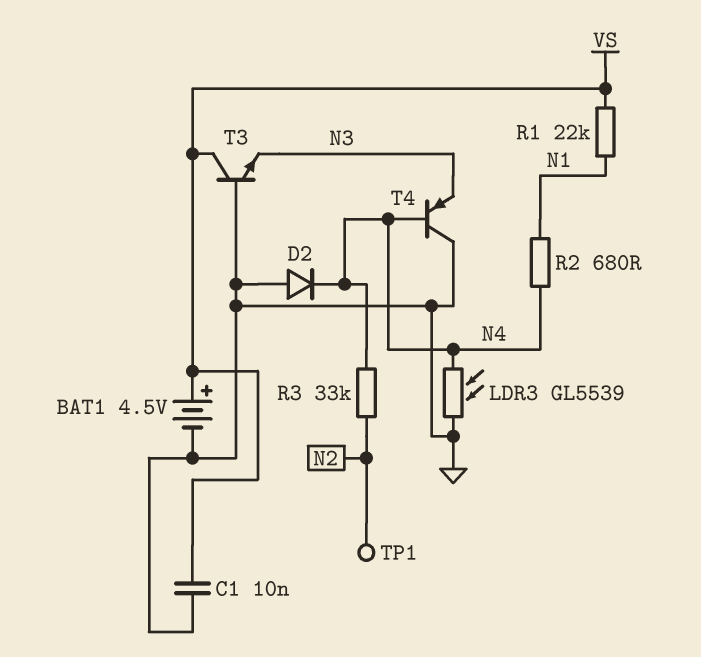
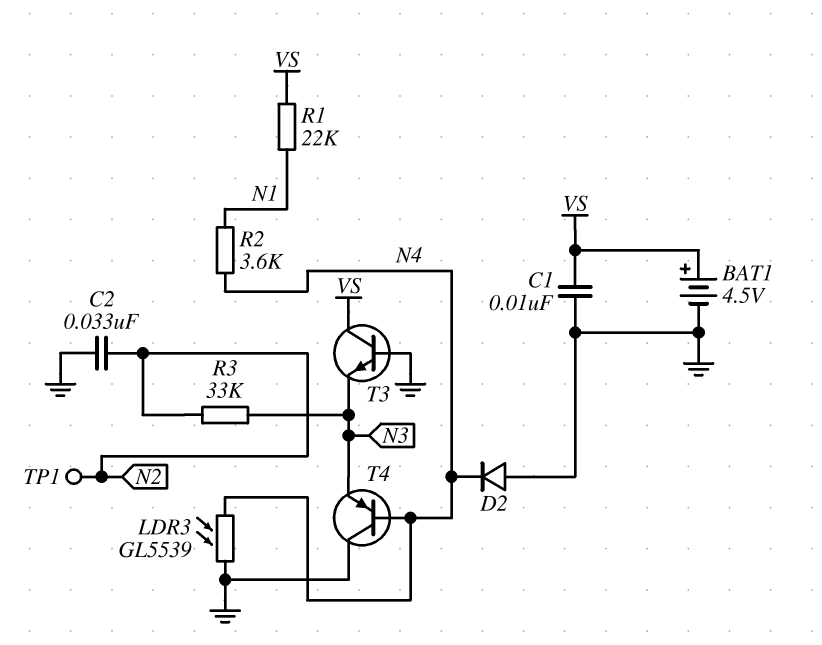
C2: none -> 33nF (GND, N2)
R2: 680 (N1, N4) -> 3.6k (N1, N4)
R3: 33k (N2, N4) -> 33k (N2, N3)

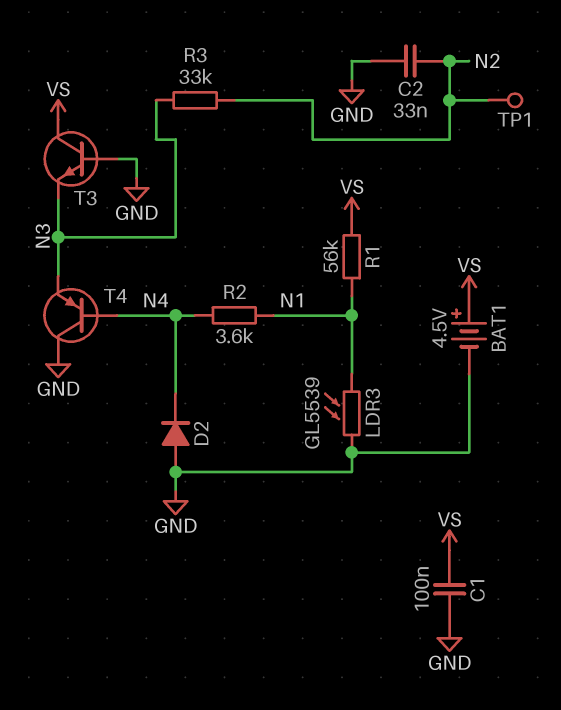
C1: 10nF (GND, VS) -> 100nF (GND, VS)
LDR3: GL5539 (GND, N4) -> GL5539 (GND, N1)
R1: 22k (N1, VS) -> 56k (N1, VS)

